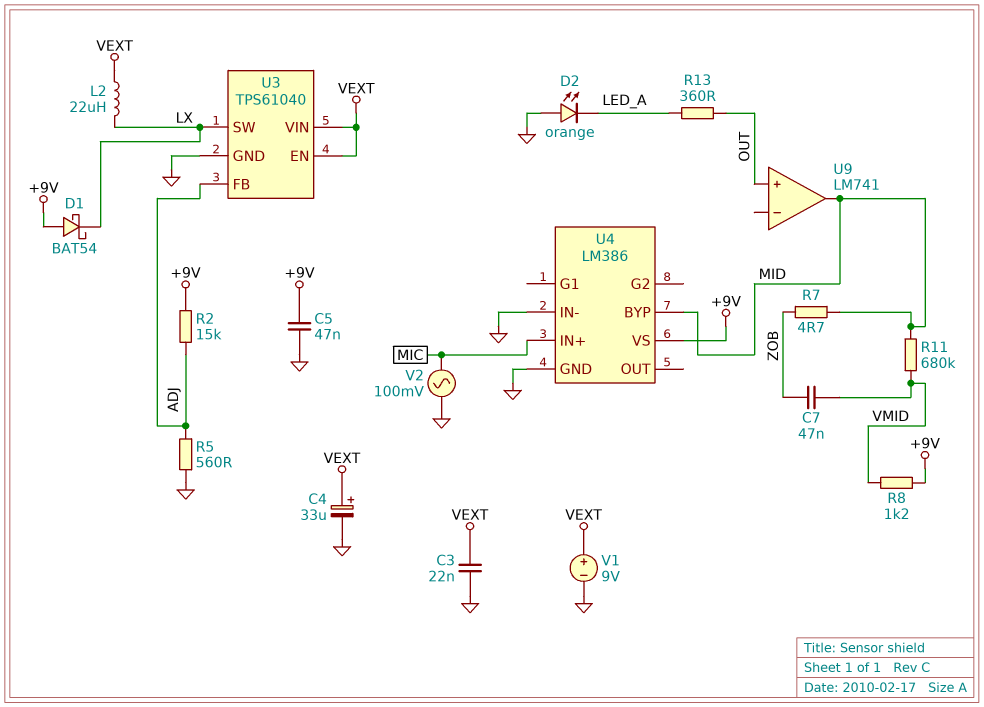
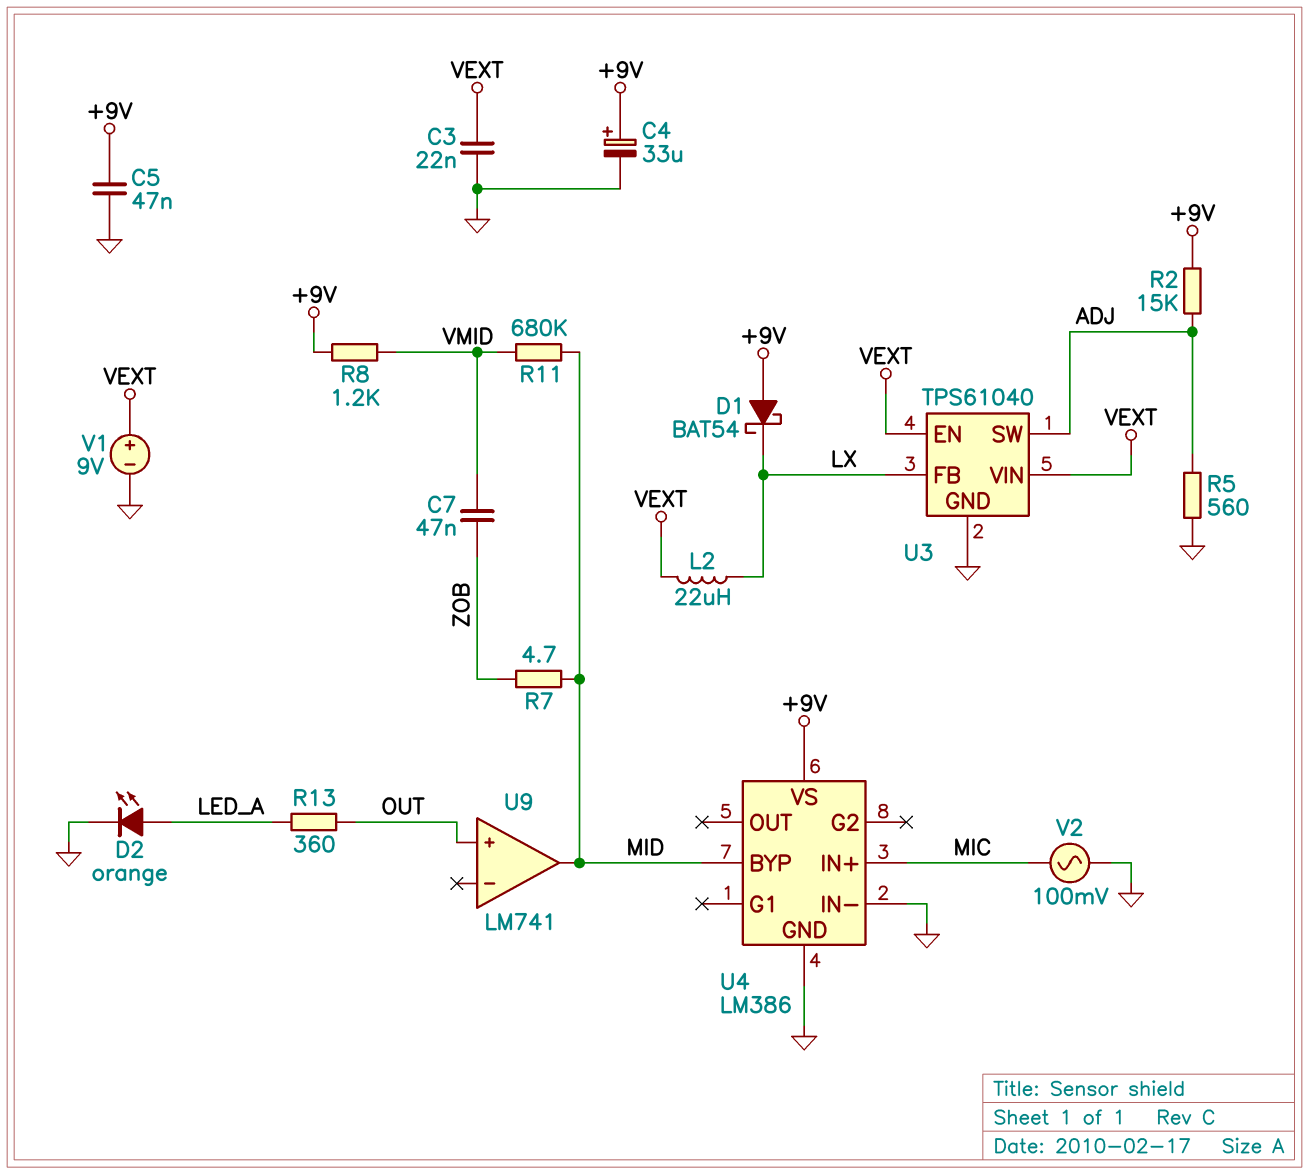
C4: 33uF (plus VEXT, minus GND) -> 33uF (plus +9V, minus GND)
D2: LED orange (A GND, K LED_A) -> LED orange (A LED_A, K GND)
U3 pin FB: ADJ -> LX
U3 pin SW: LX -> ADJ

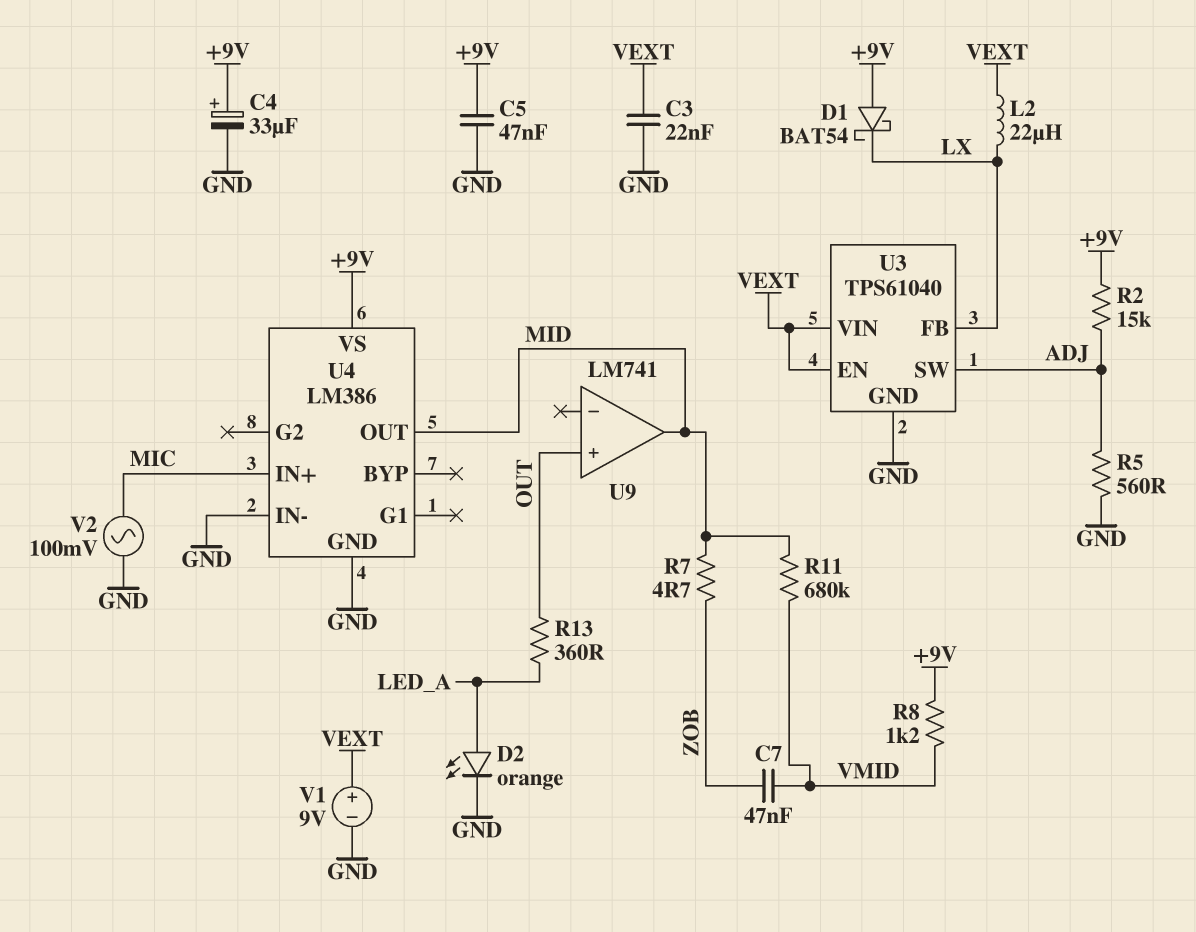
U4 pin BYP: MID -> none
U4 pin OUT: none -> MID

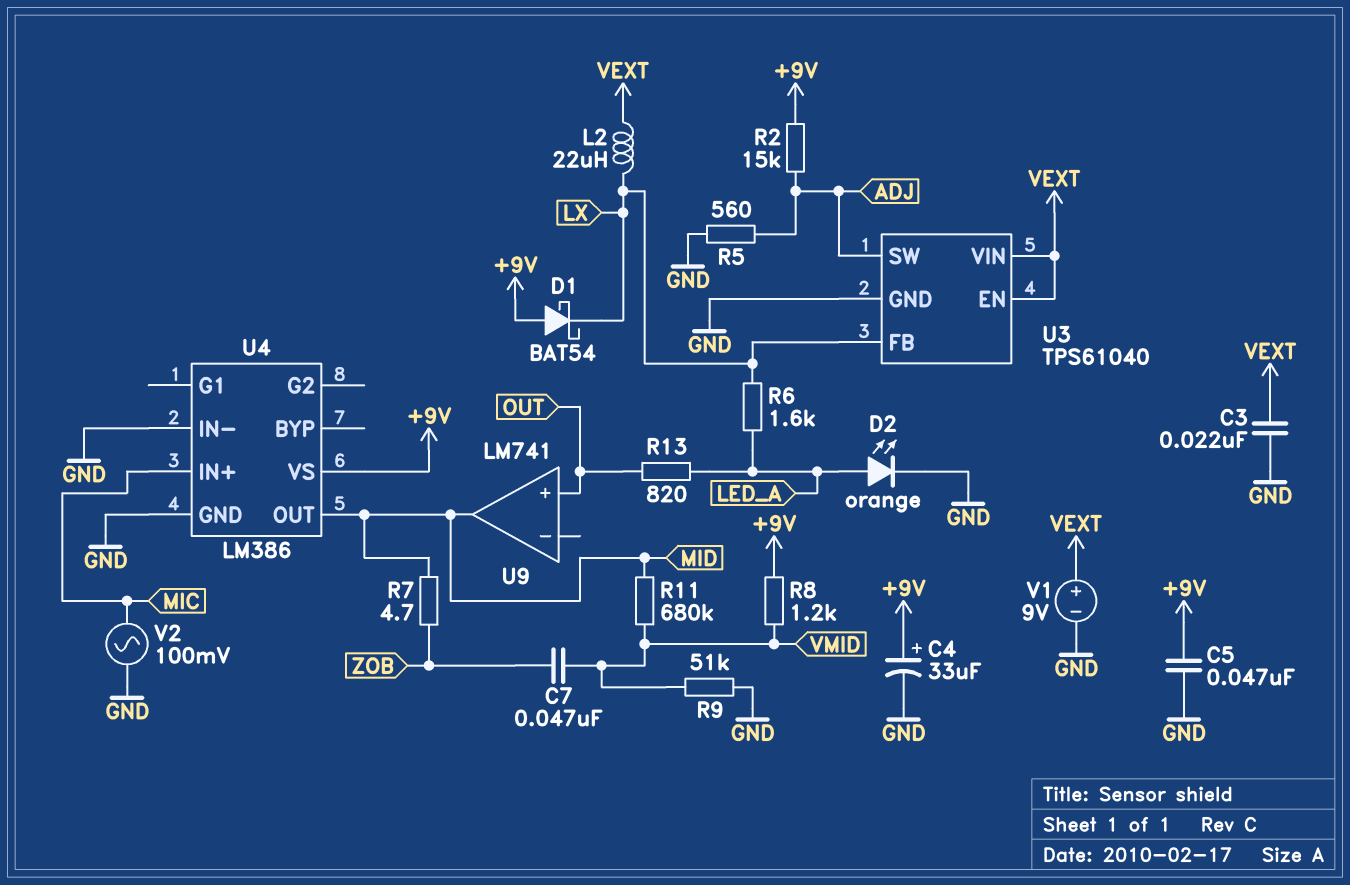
R6: none -> 1.6k (LED_A, LX)
R9: none -> 51k (GND, VMID)
R13: 360 (LED_A, OUT) -> 820 (LED_A, OUT)

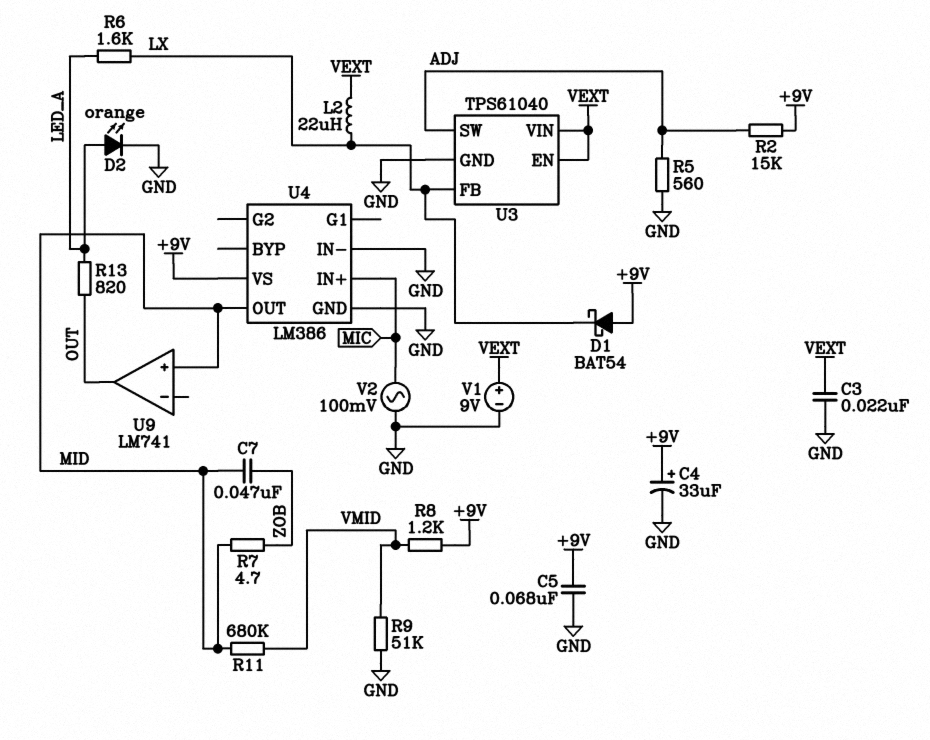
C5: 47nF (+9V, GND) -> 68nF (+9V, GND)
C7: 47nF (VMID, ZOB) -> 47nF (MID, ZOB)
U9 pin in+: OUT -> MID
U9 pin out: MID -> OUT

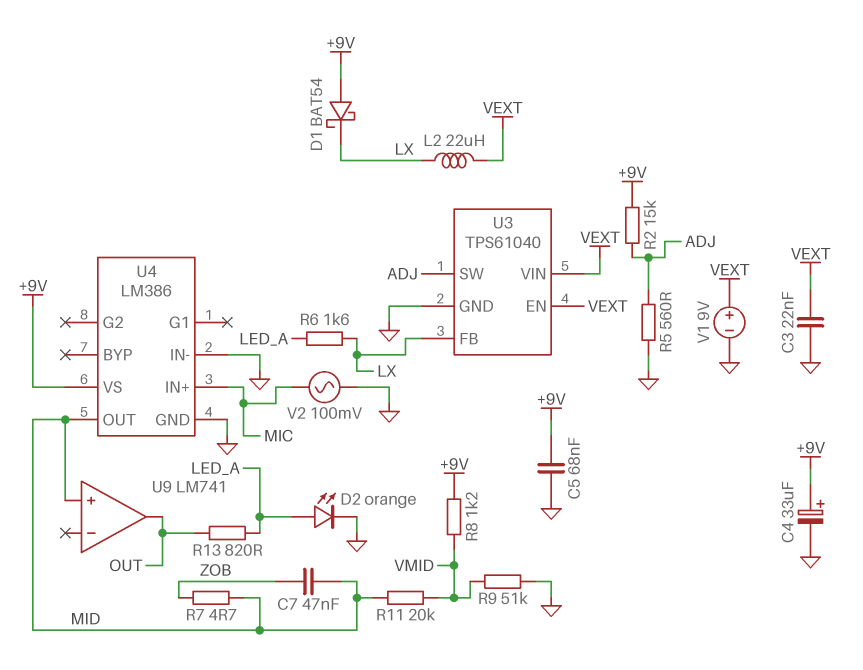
R11: 680k (MID, VMID) -> 20k (MID, VMID)

